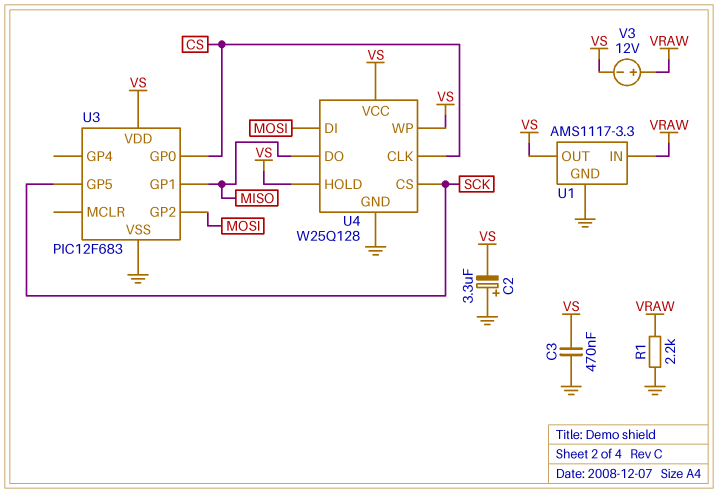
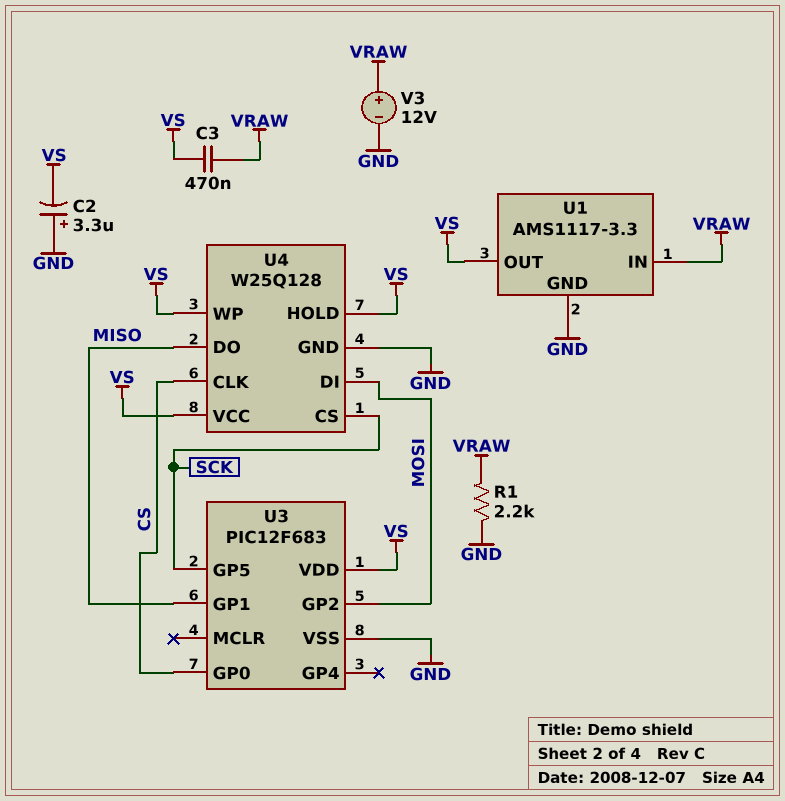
C3: 470nF (GND, VS) -> 470nF (VRAW, VS)
V3: 12V (plus VRAW, minus VS) -> 12V (plus VRAW, minus GND)

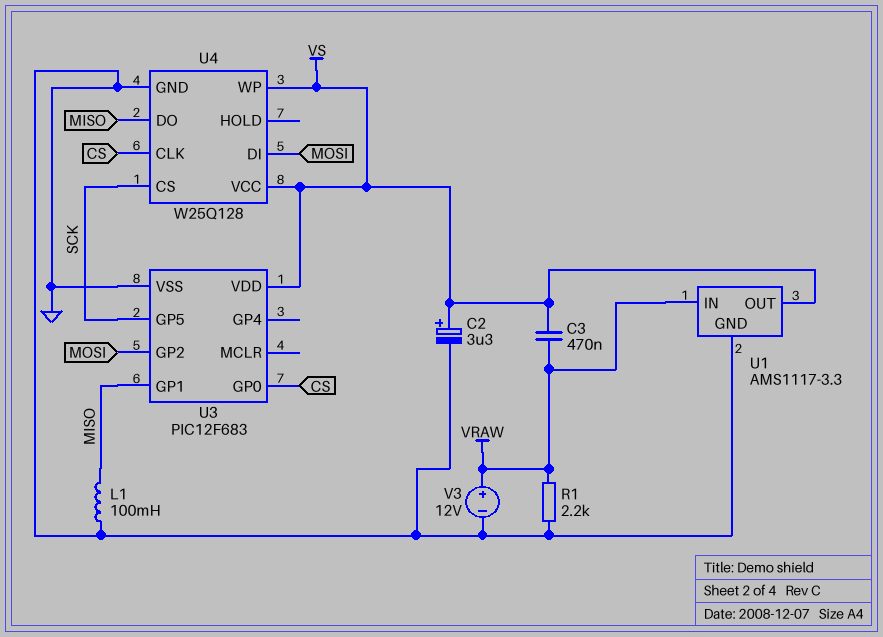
C2: 3.3uF (plus GND, minus VS) -> 3.3uF (plus VS, minus GND)
L1: none -> 100mH (GND, MISO)
U4 pin HOLD: VS -> none

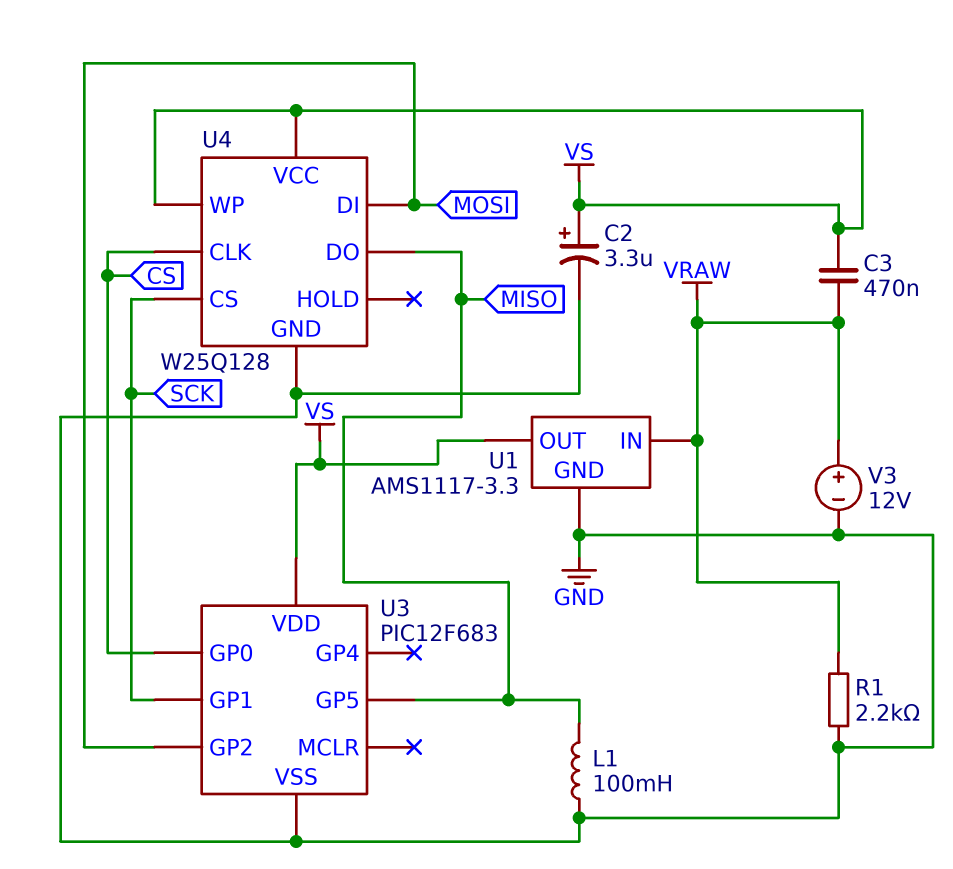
U3 pin GP1: MISO -> SCK
U3 pin GP5: SCK -> MISO

